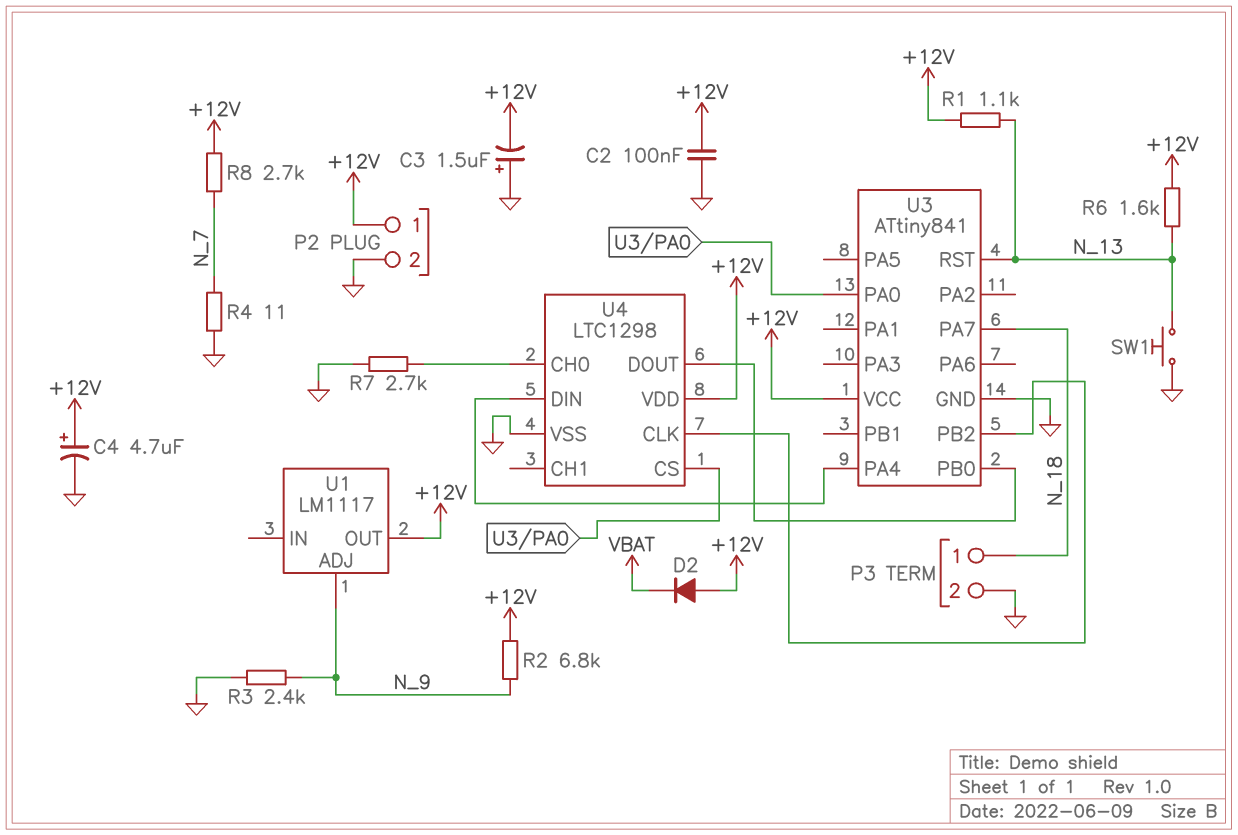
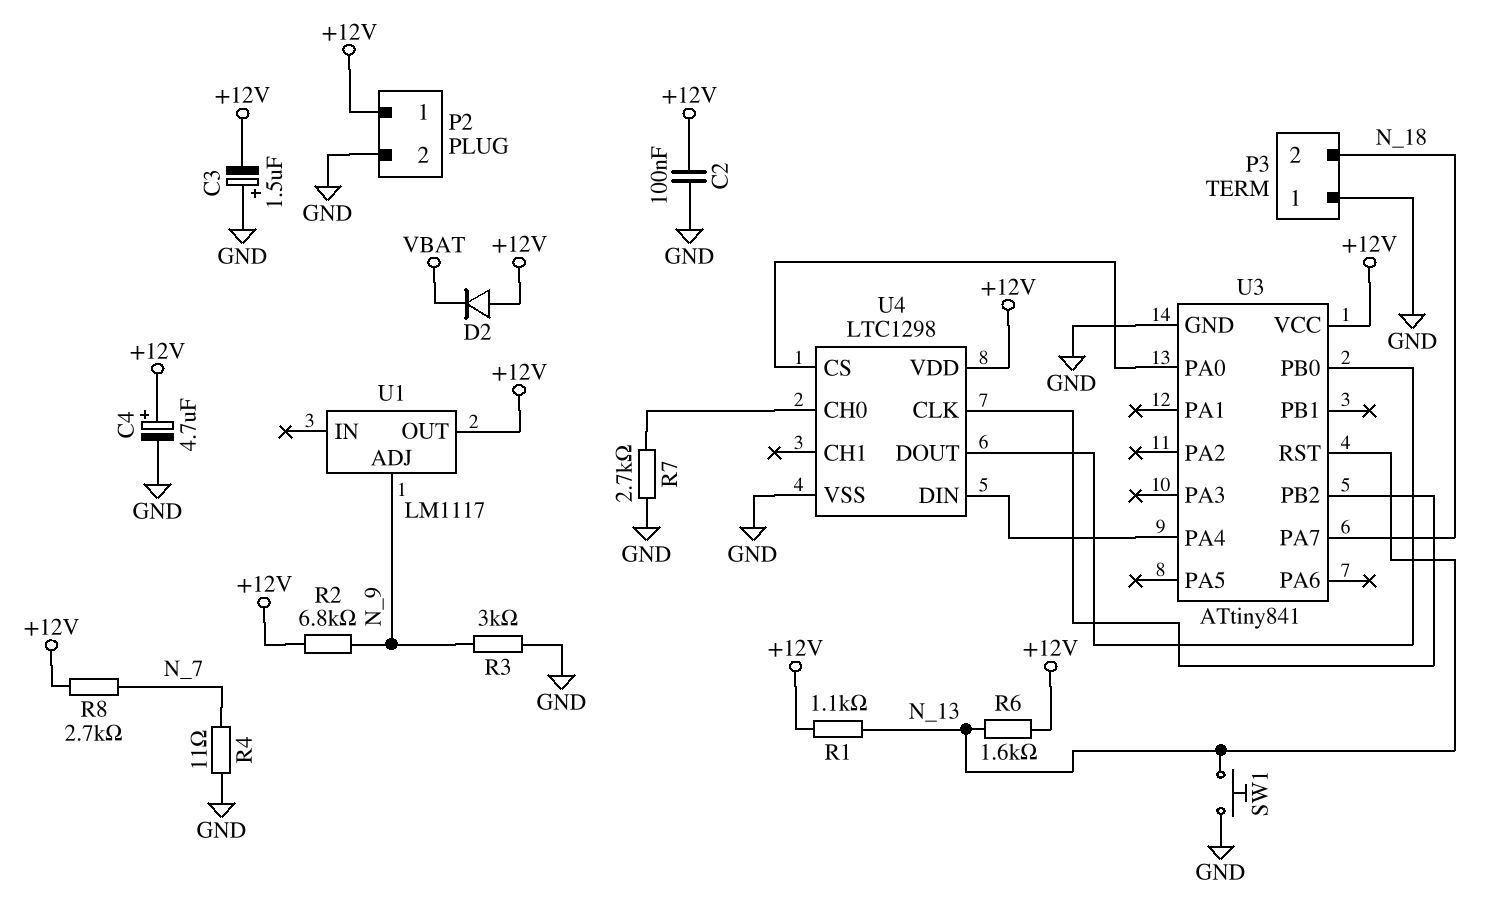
P3 pin 1: N_18 -> GND
P3 pin 2: GND -> N_18
R3: 2.4k (GND, N_9) -> 3k (GND, N_9)

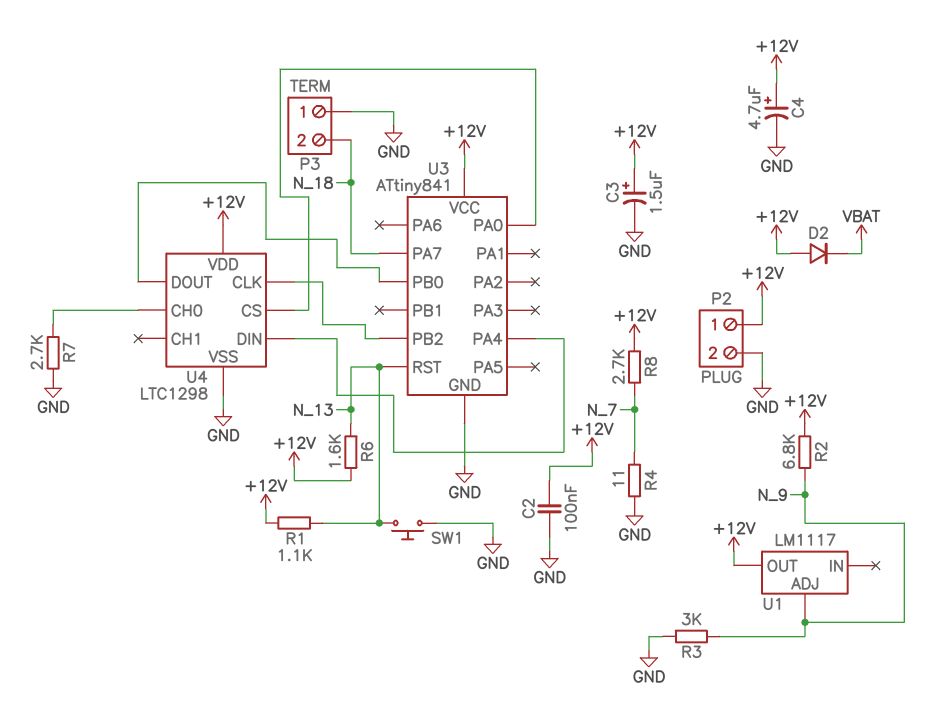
C3: 1.5uF (plus GND, minus +12V) -> 1.5uF (plus +12V, minus GND)

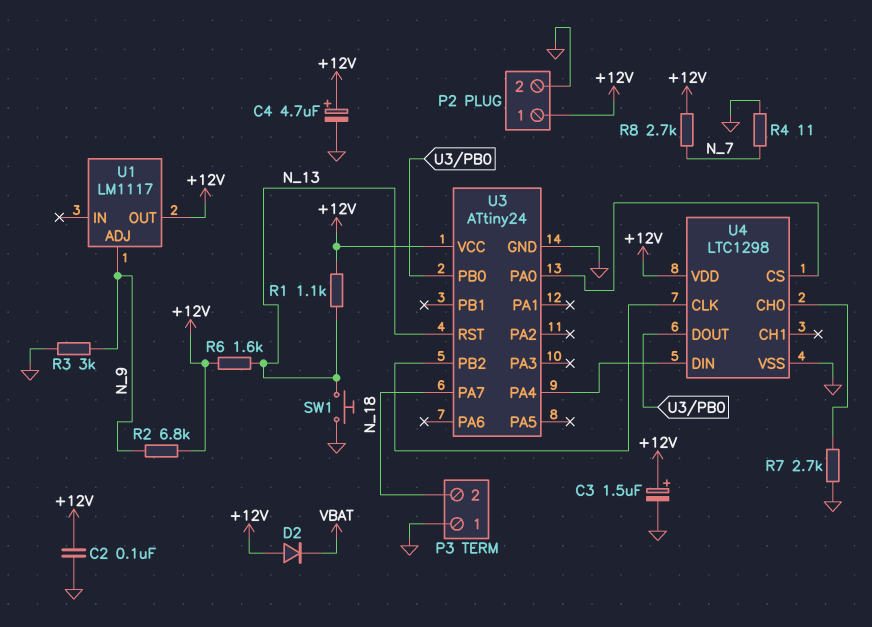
U3: ATtiny841 -> ATtiny24

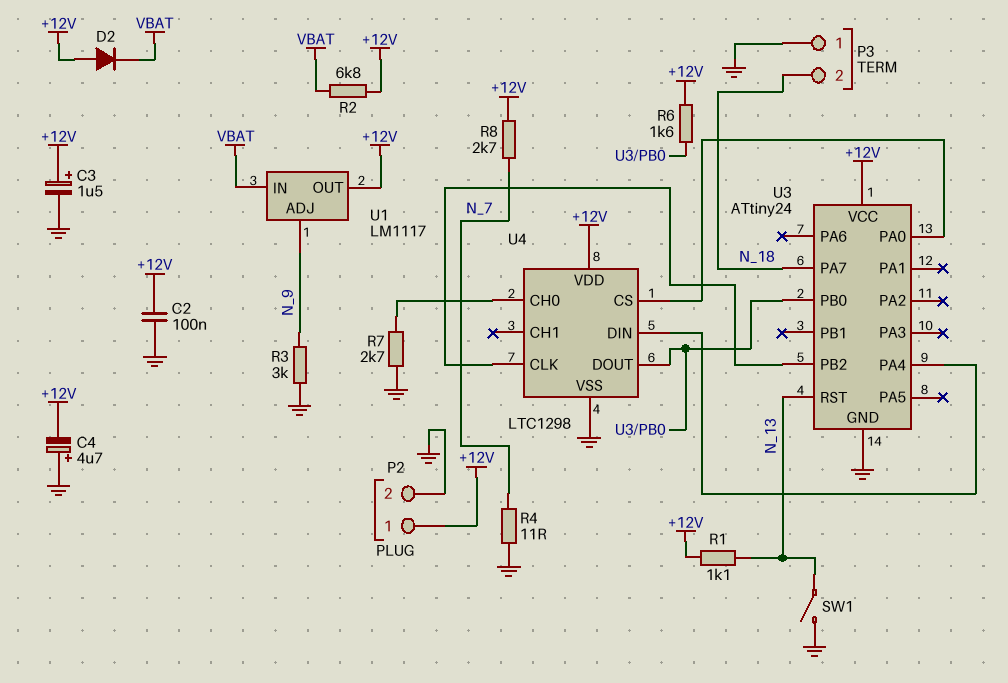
C4: 4.7uF (plus +12V, minus GND) -> 4.7uF (plus GND, minus +12V)
R2: 6.8k (+12V, N_9) -> 6.8k (+12V, VBAT)
R6: 1.6k (+12V, N_13) -> 1.6k (+12V, U3/PB0)
SW1: button (GND, N_13) -> switch (GND, N_13)
U1 pin IN: none -> VBAT

